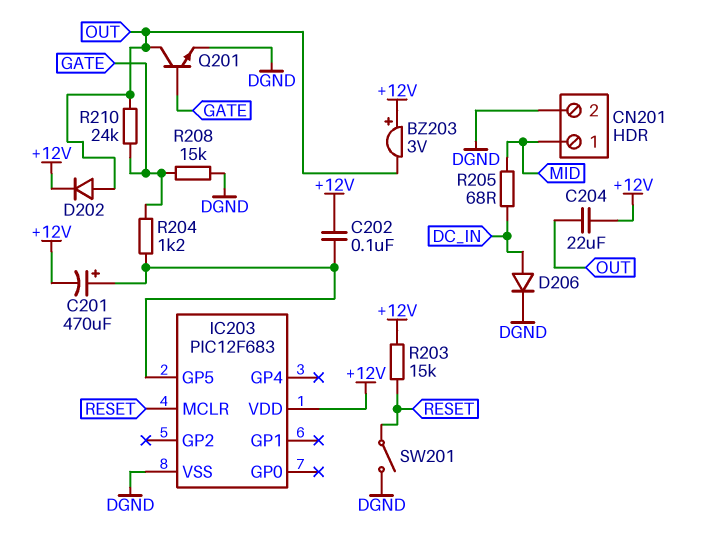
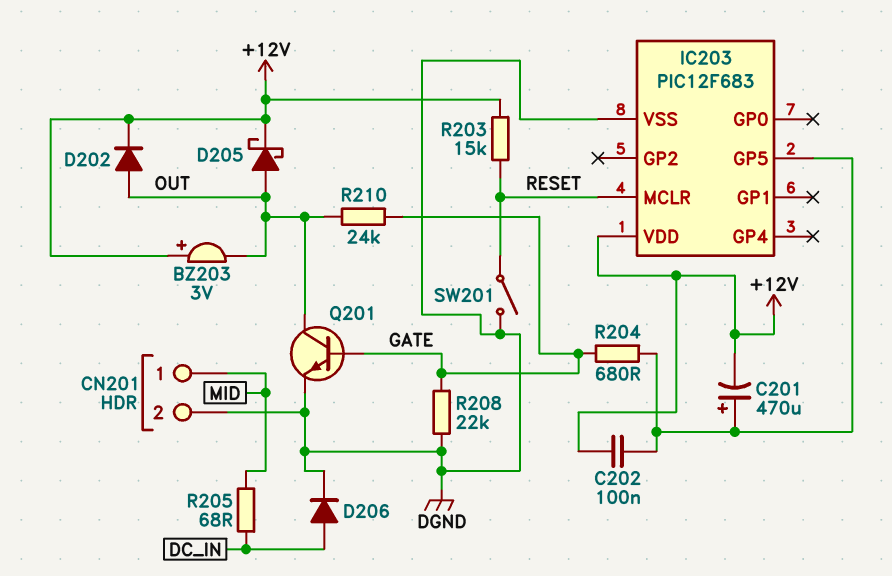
C204: 22uF (+12V, OUT) -> none
D205: none -> schottky (A OUT, K +12V)
R204: 1.2k (GATE, IC203/GP5) -> 680 (GATE, IC203/GP5)
R208: 15k (DGND, GATE) -> 22k (DGND, GATE)

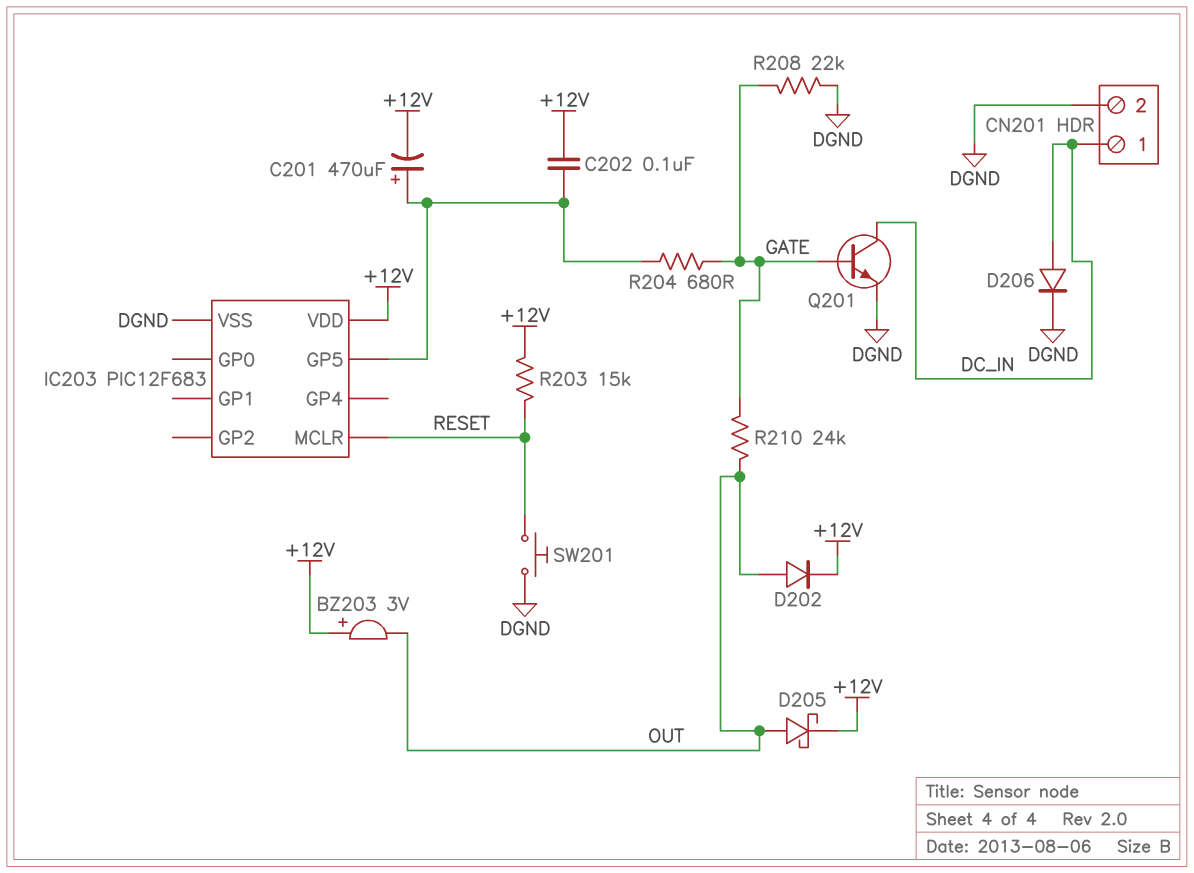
CN201 pin 1: MID -> DC_IN
Q201: NPN (B GATE, C OUT, E DGND) -> NPN (B GATE, C DC_IN, E DGND)
R205: 68 (DC_IN, MID) -> none
SW201: switch (DGND, RESET) -> button (DGND, RESET)

